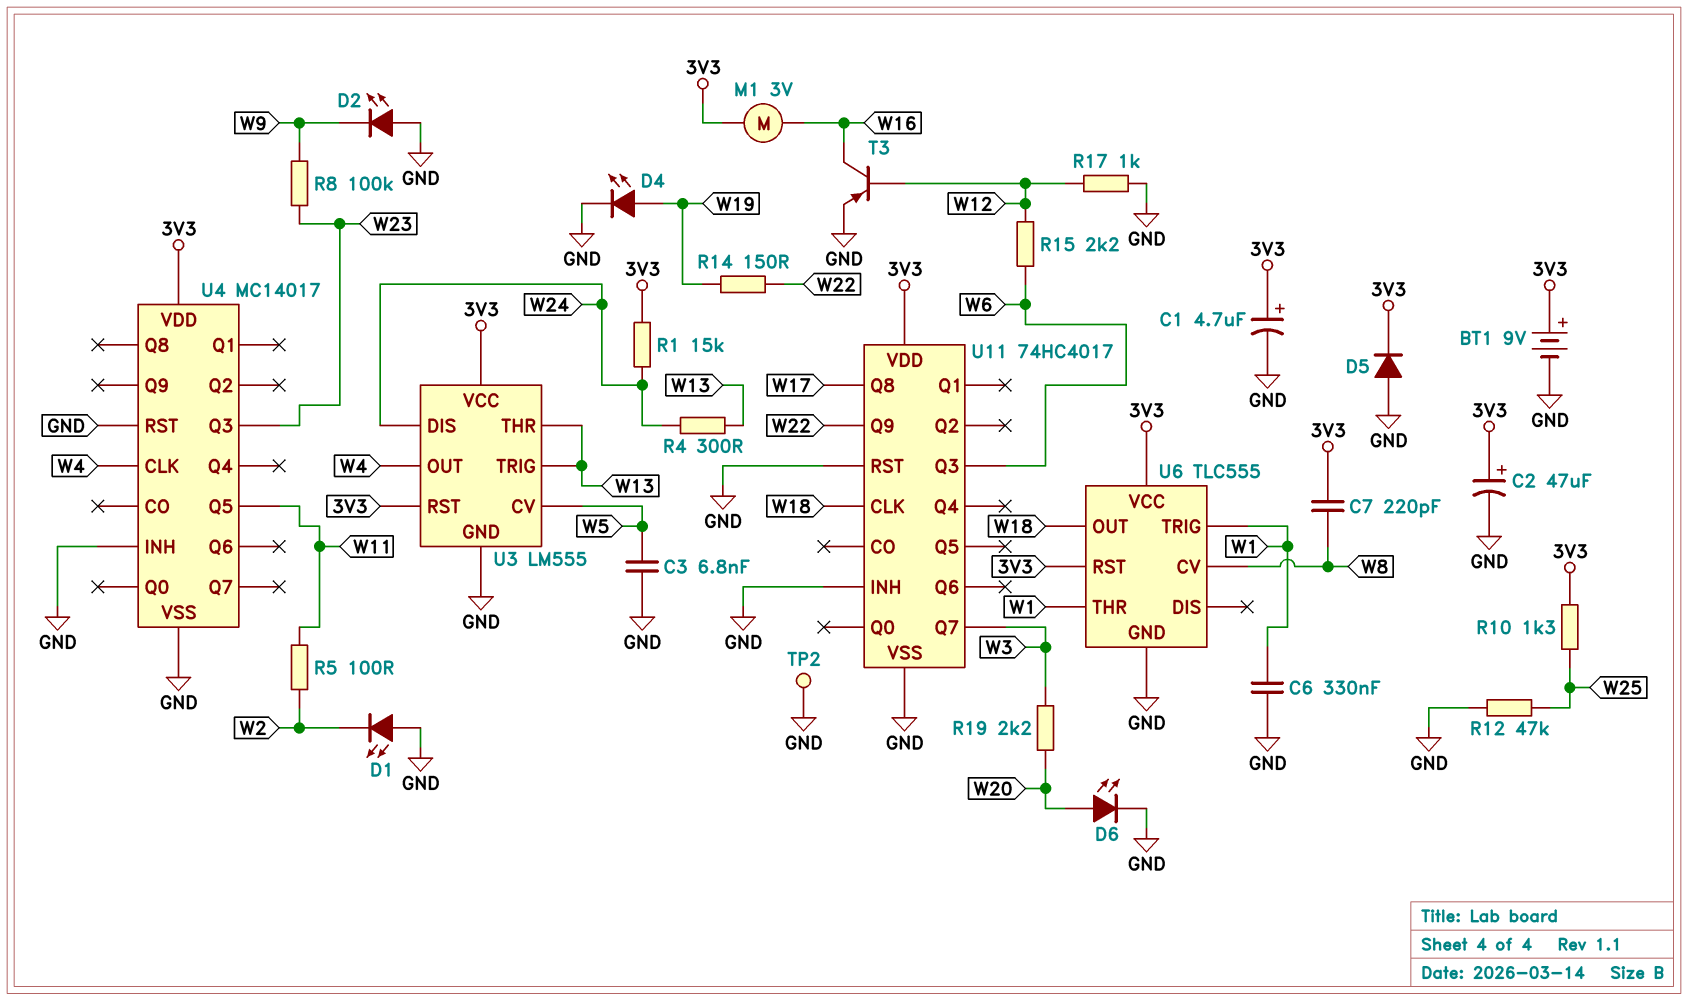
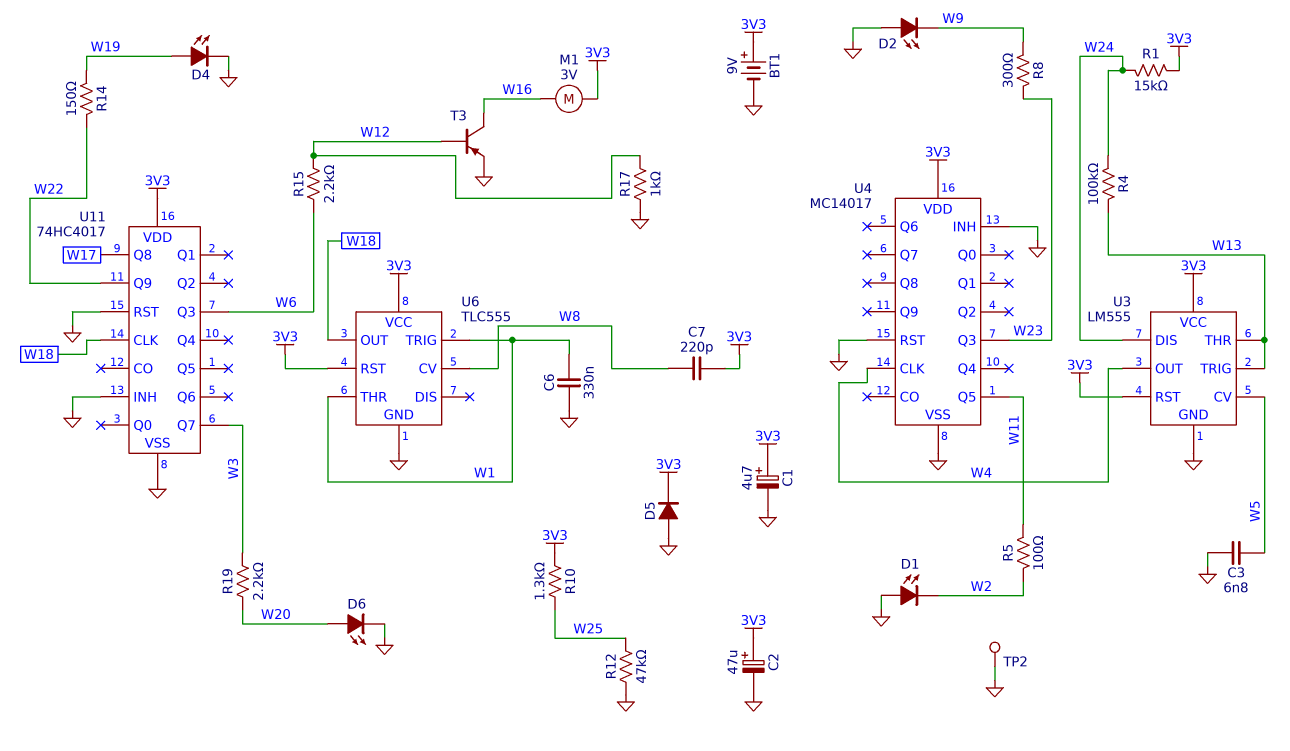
R4: 300 (W13, W24) -> 100k (W13, W24)
R8: 100k (W9, W23) -> 300 (W9, W23)

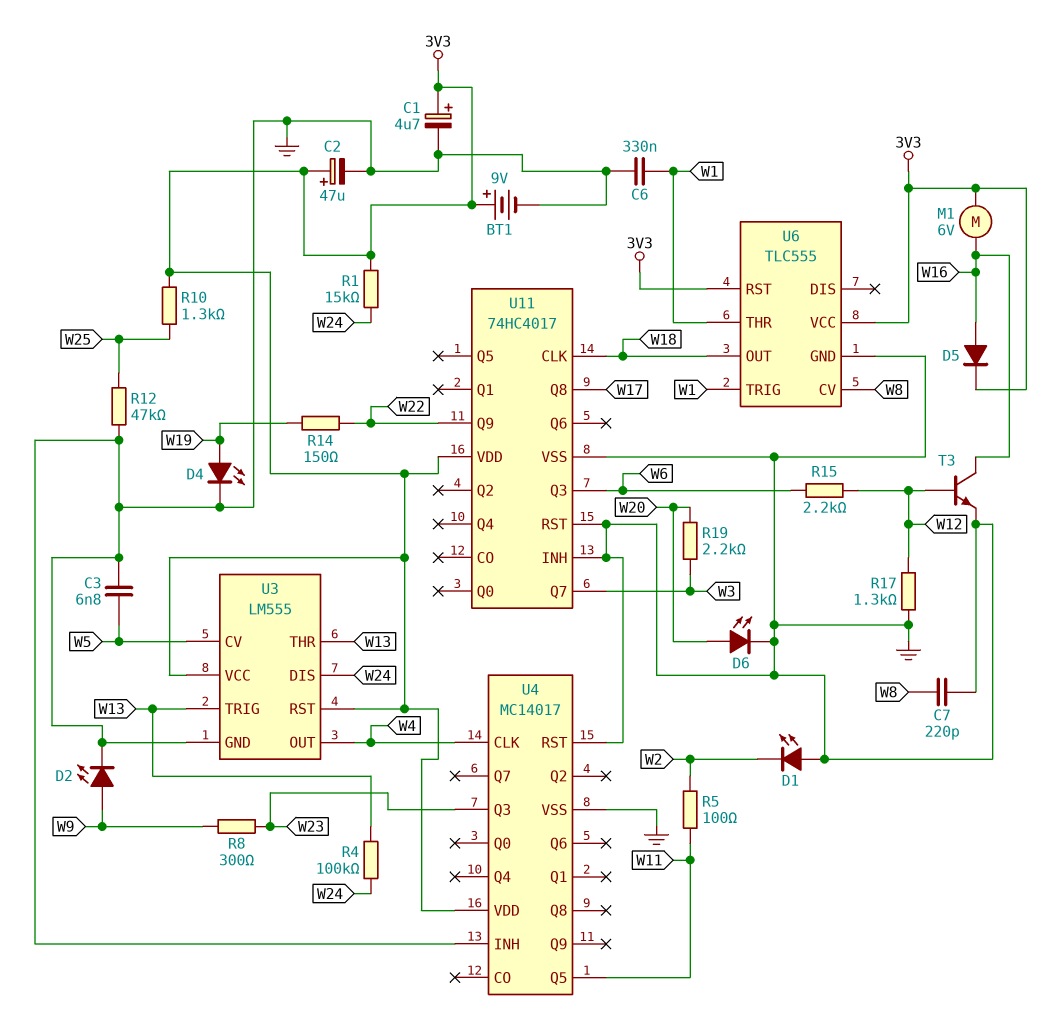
C7: 220pF (3V3, W8) -> 220pF (GND, W8)
D2: LED (A GND, K W9) -> LED (A W9, K GND)
D5: diode (A GND, K 3V3) -> diode (A W16, K 3V3)
M1: motor 3V (3V3, W16) -> motor 6V (3V3, W16)
R17: 1k (GND, W12) -> 1.3k (GND, W12)
T3: PNP (B W12, C W16, E GND) -> NPN (B W12, C W16, E GND)
TP2: test point (GND) -> none

